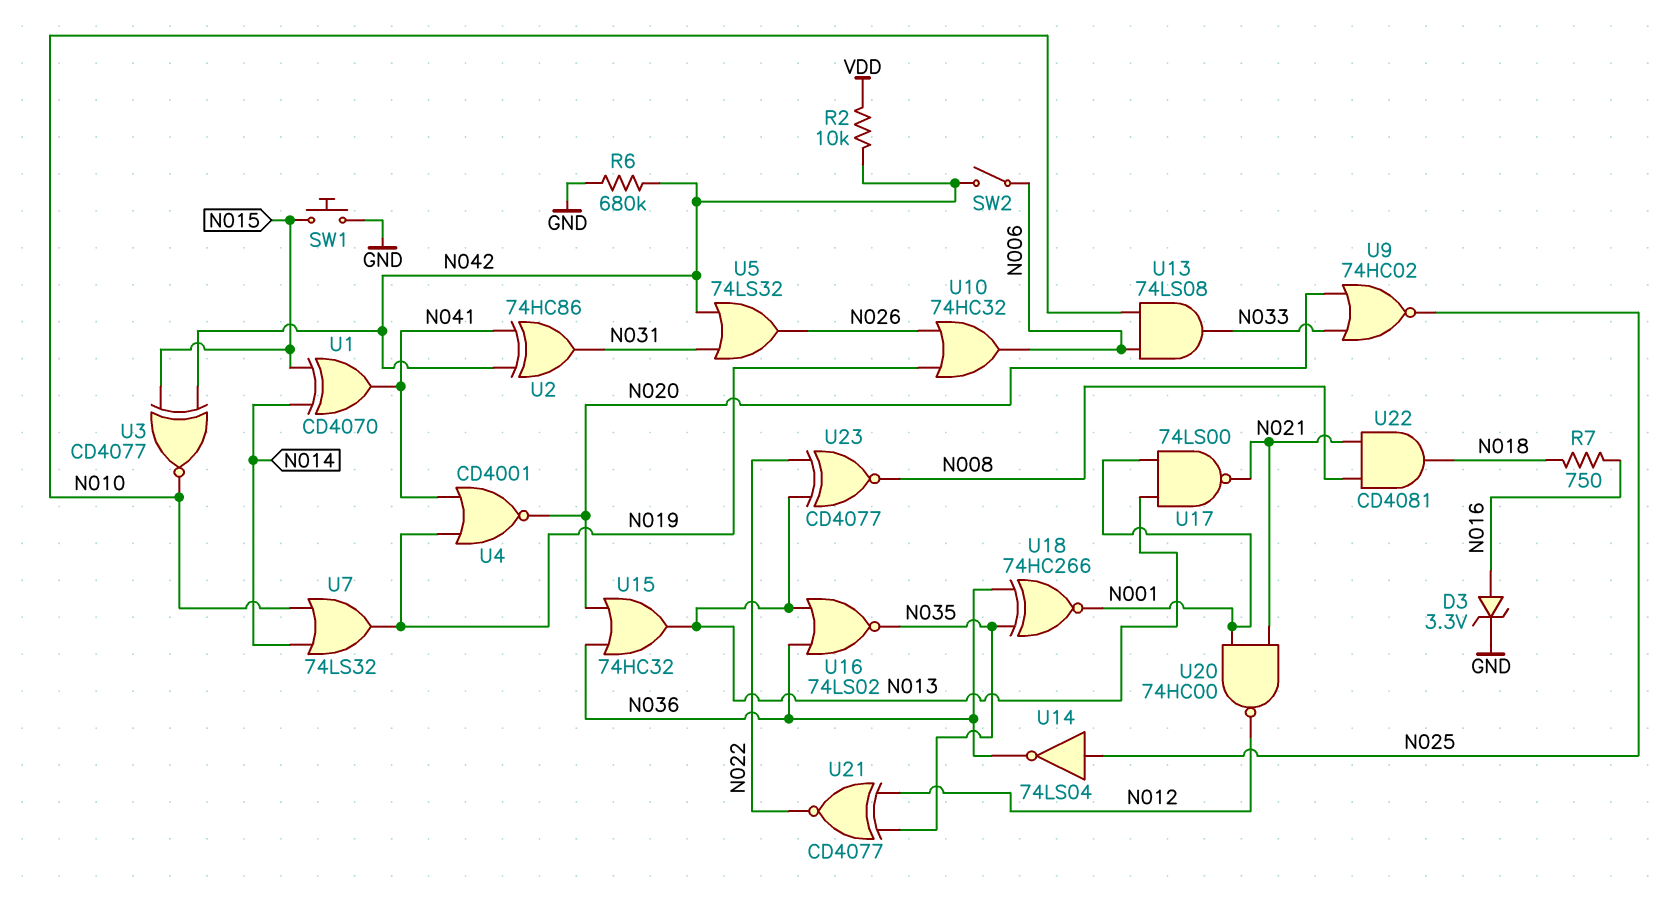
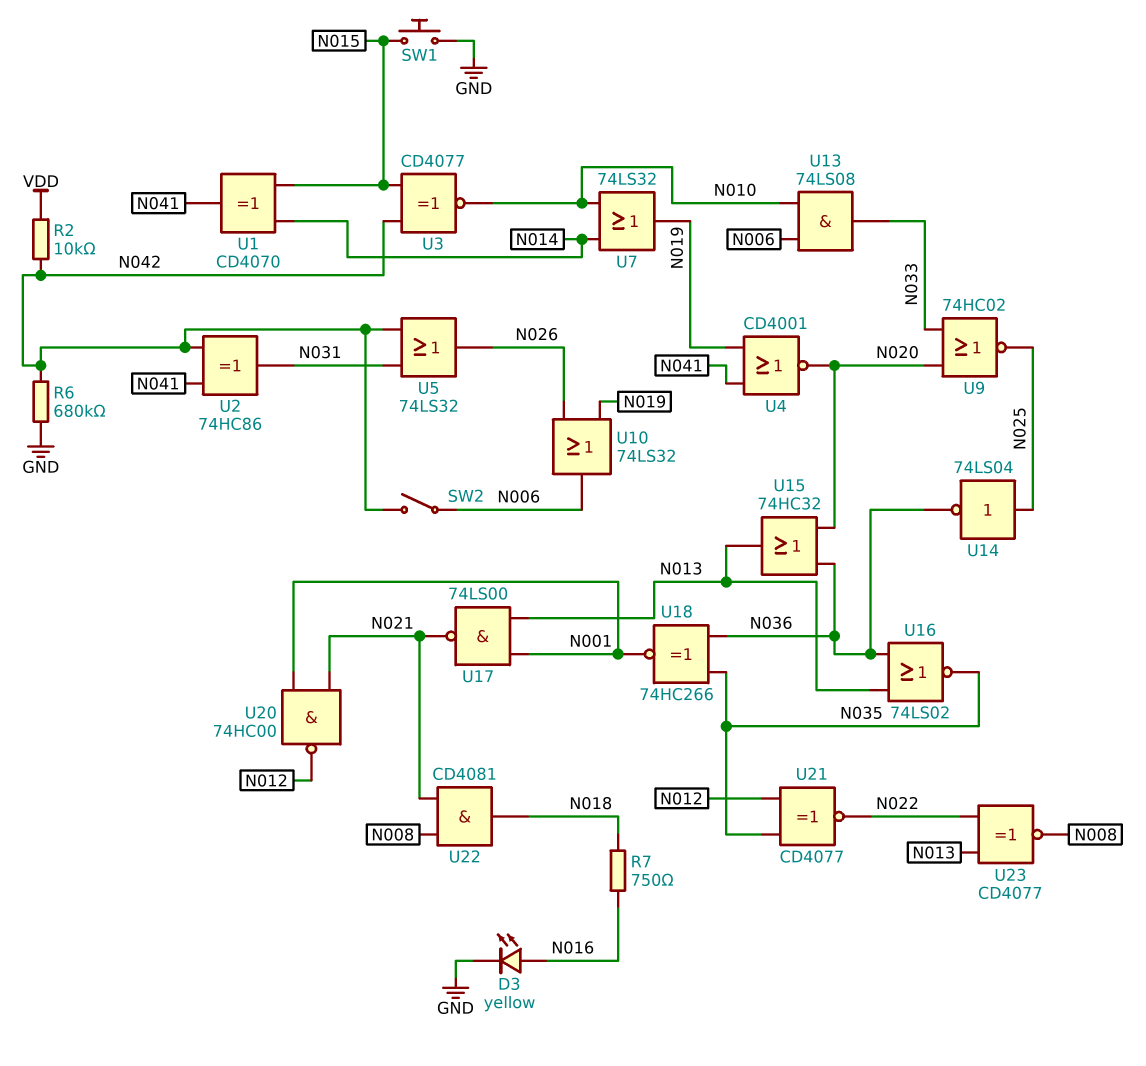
D3: zener 3.3V (A N016, K GND) -> LED yellow (A N016, K GND)
U10: OR 74HC32 (in N019, in N026, out N006) -> OR 74LS32 (in N019, in N026, out N006)

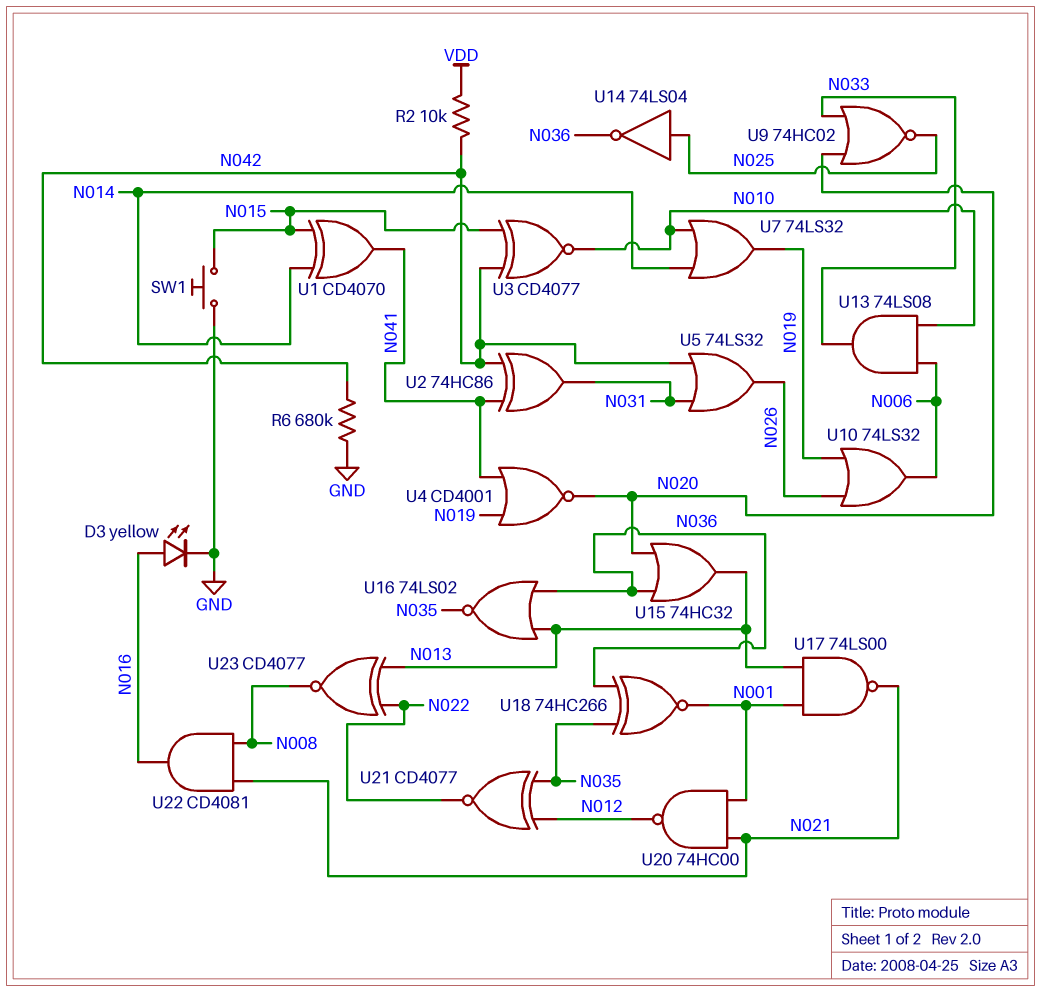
R7: 750 (N016, N018) -> none
SW2: switch (N006, N042) -> none
U22: AND CD4081 (in N008, in N021, out N018) -> AND CD4081 (in N008, in N021, out N016)

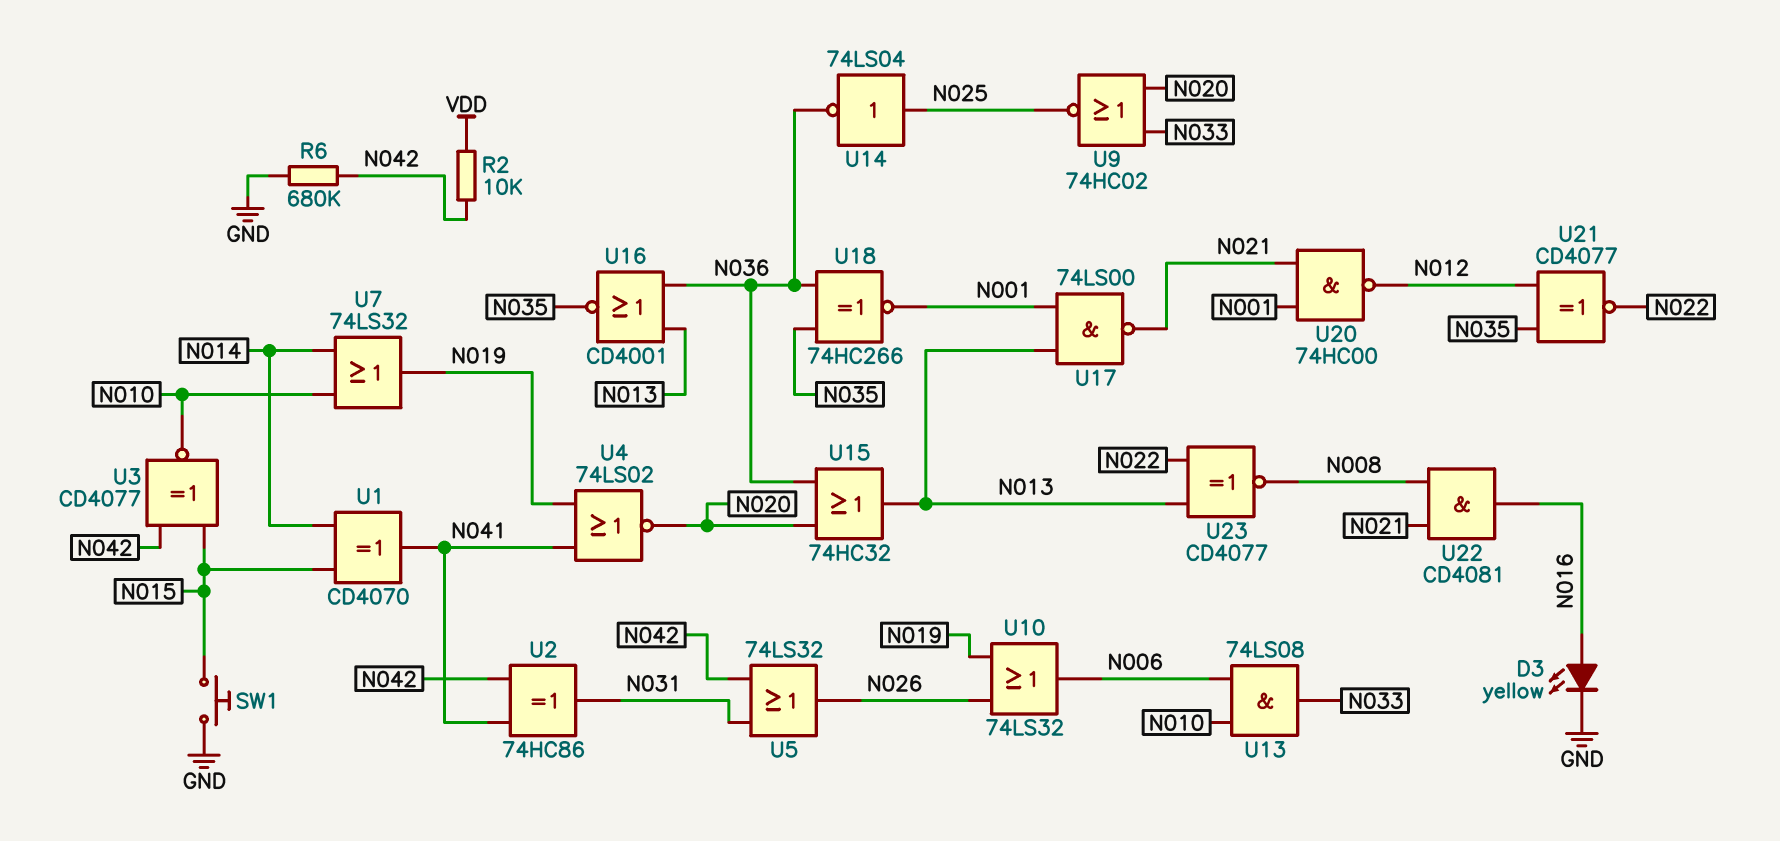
U4: NOR CD4001 (in N019, in N041, out N020) -> NOR 74LS02 (in N019, in N041, out N020)
U16: NOR 74LS02 (in N013, in N036, out N035) -> NOR CD4001 (in N013, in N036, out N035)

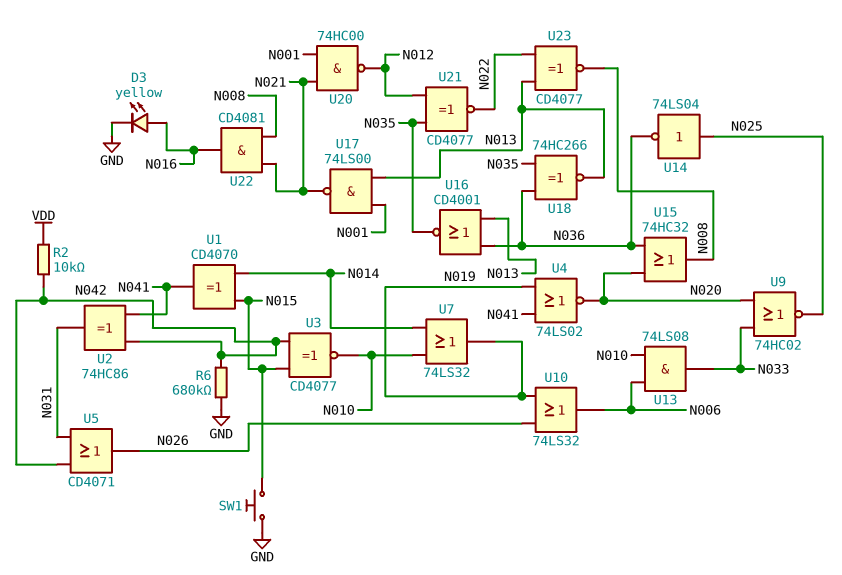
U5: OR 74LS32 (in N031, in N042, out N026) -> OR CD4071 (in N031, in N042, out N026)
U15: OR 74HC32 (in N020, in N036, out N013) -> OR 74HC32 (in N020, in N036, out N008)
U18: XNOR 74HC266 (in N035, in N036, out N001) -> XNOR 74HC266 (in N035, in N036, out N013)

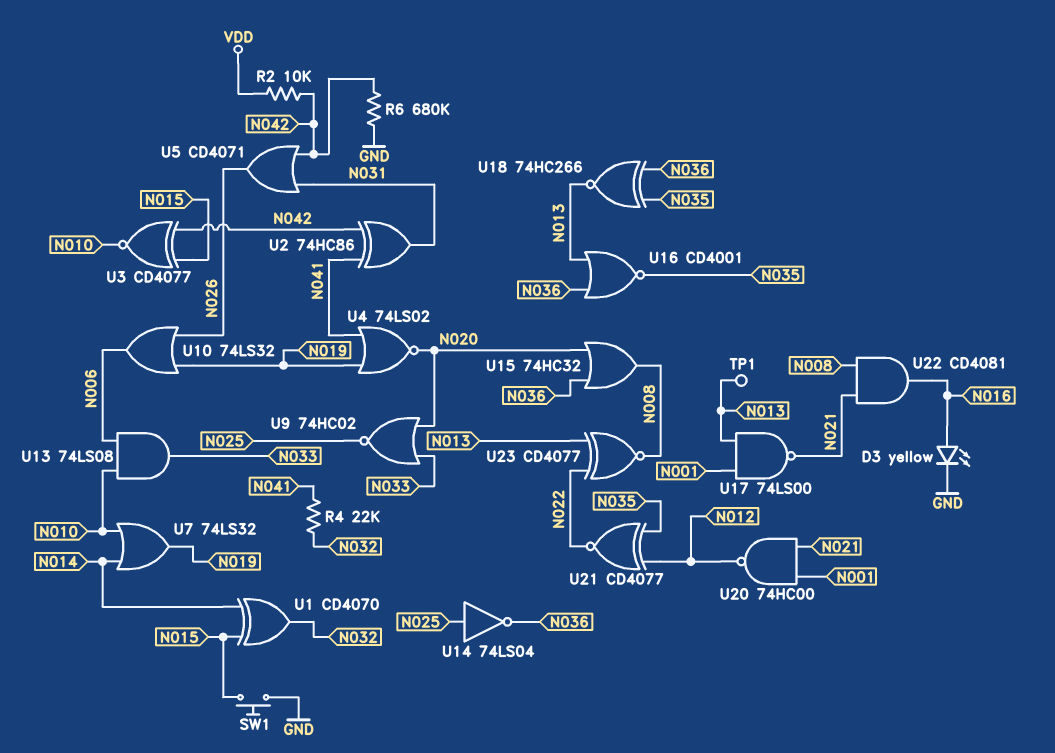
R4: none -> 22k (N032, N041)
TP1: none -> test point (N013)
U1: XOR CD4070 (in N014, in N015, out N041) -> XOR CD4070 (in N014, in N015, out N032)

